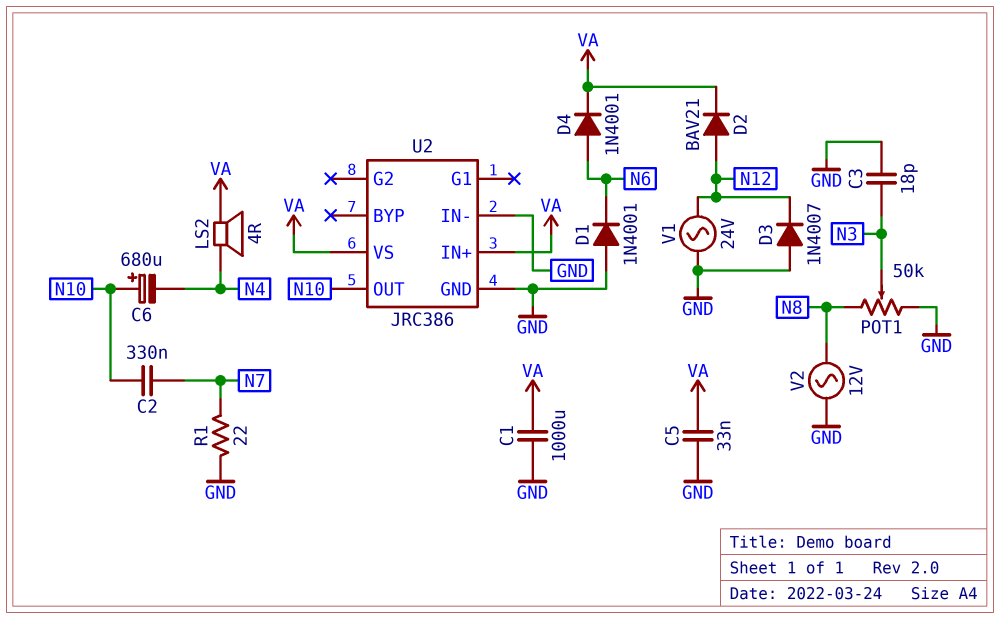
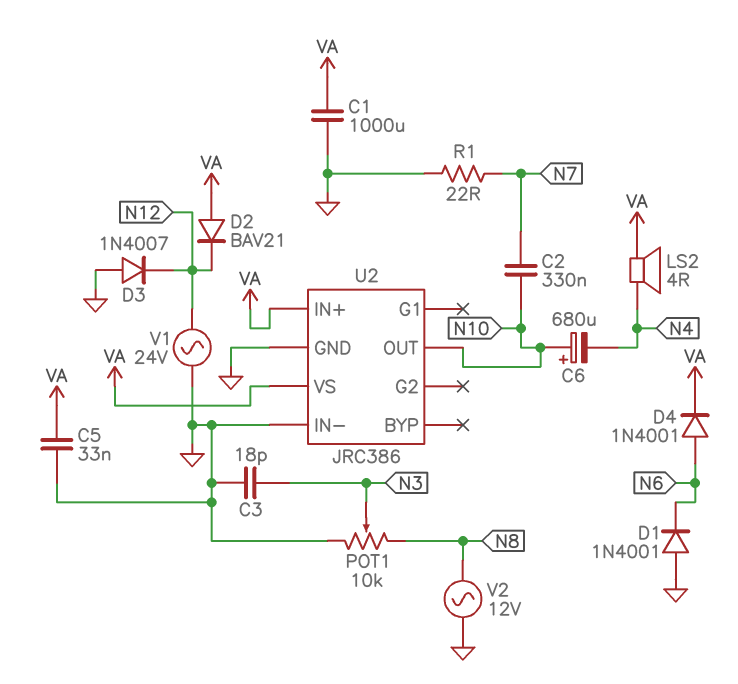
D2: diode BAV21 (A N12, K VA) -> diode BAV21 (A VA, K N12)
POT1: 50k (GND, N8, wiper N3) -> 10k (GND, N8, wiper N3)

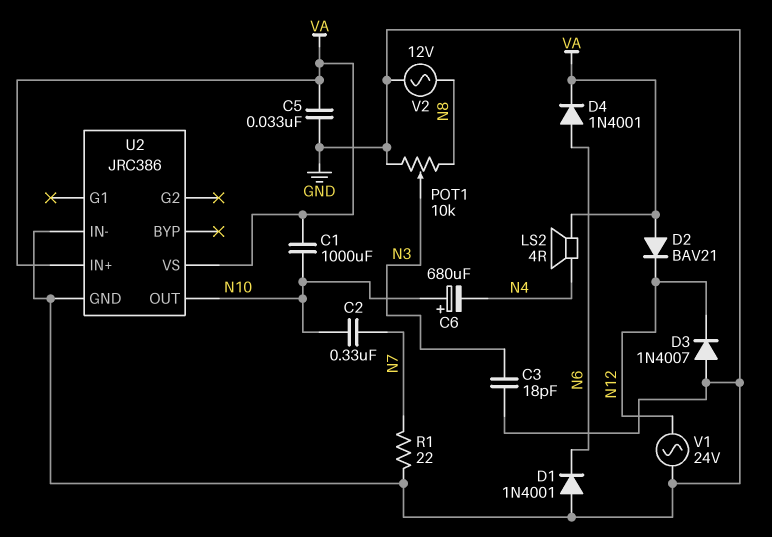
C1: 1000uF (GND, VA) -> 1000uF (N10, VA)

